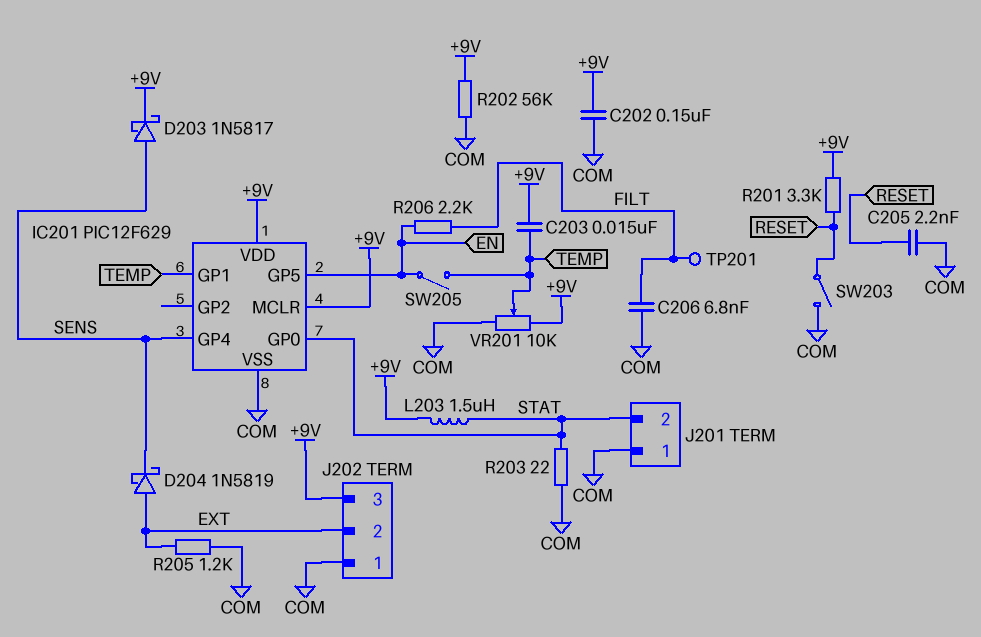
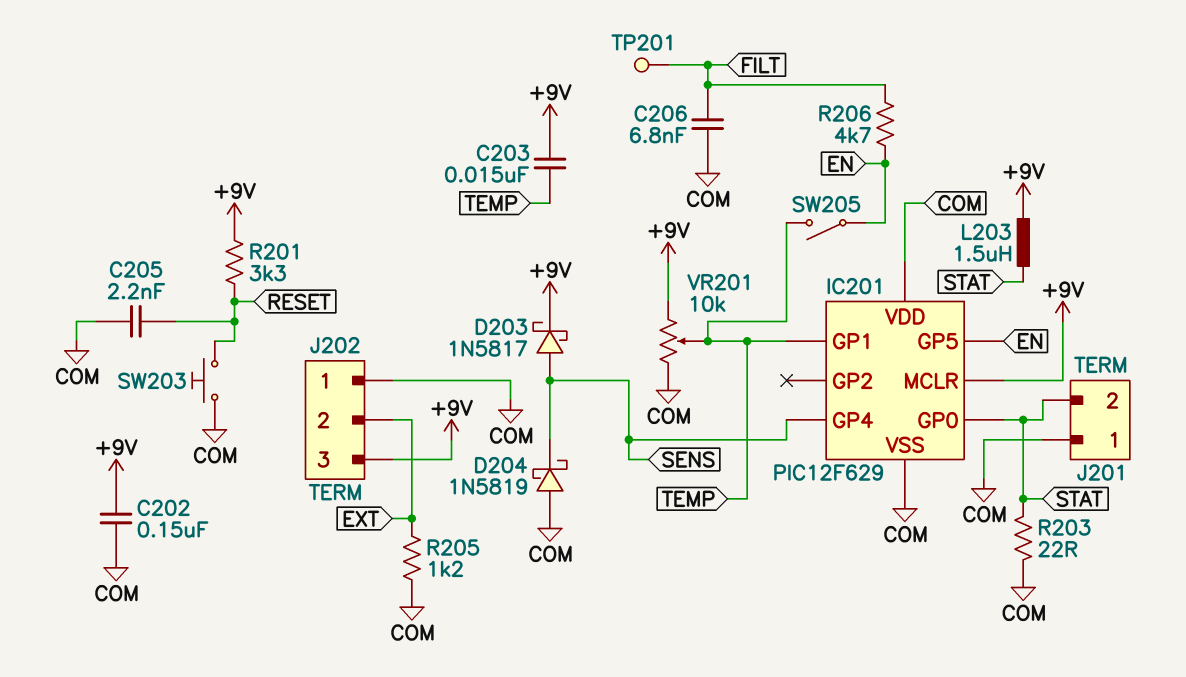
D204: schottky 1N5819 (A EXT, K SENS) -> schottky 1N5819 (A COM, K SENS)
IC201 pin VDD: +9V -> COM
R202: 56k (+9V, COM) -> none
R206: 2.2k (EN, FILT) -> 4.7k (EN, FILT)
SW203: switch (COM, RESET) -> button (COM, RESET)

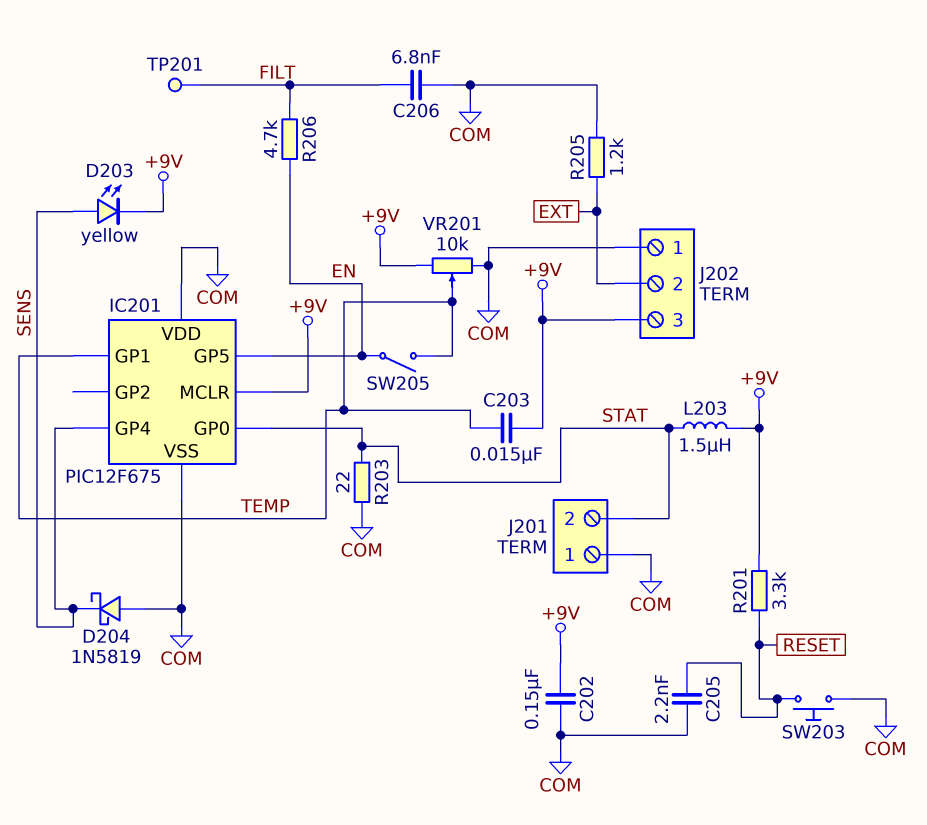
D203: schottky 1N5817 (A SENS, K +9V) -> LED yellow (A SENS, K +9V)
IC201: PIC12F629 -> PIC12F675

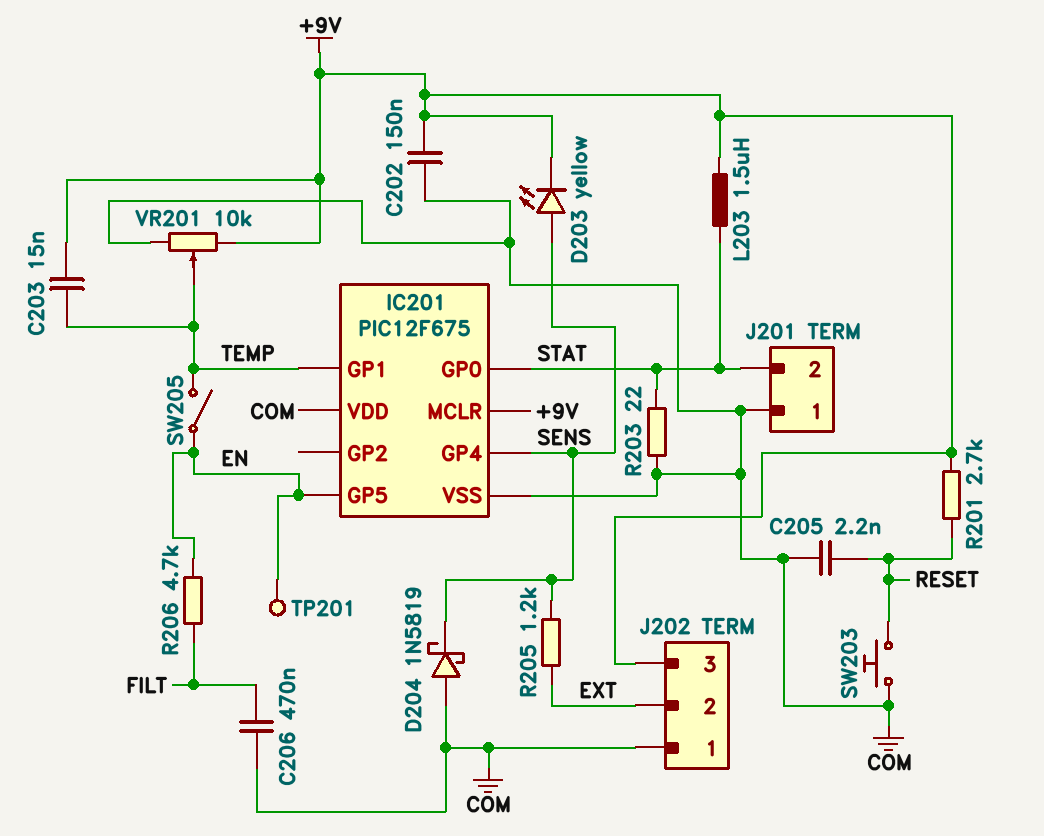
C206: 6.8nF (COM, FILT) -> 470nF (COM, FILT)
R201: 3.3k (+9V, RESET) -> 2.7k (+9V, RESET)
R205: 1.2k (COM, EXT) -> 1.2k (EXT, SENS)
TP201: test point (FILT) -> test point (EN)

